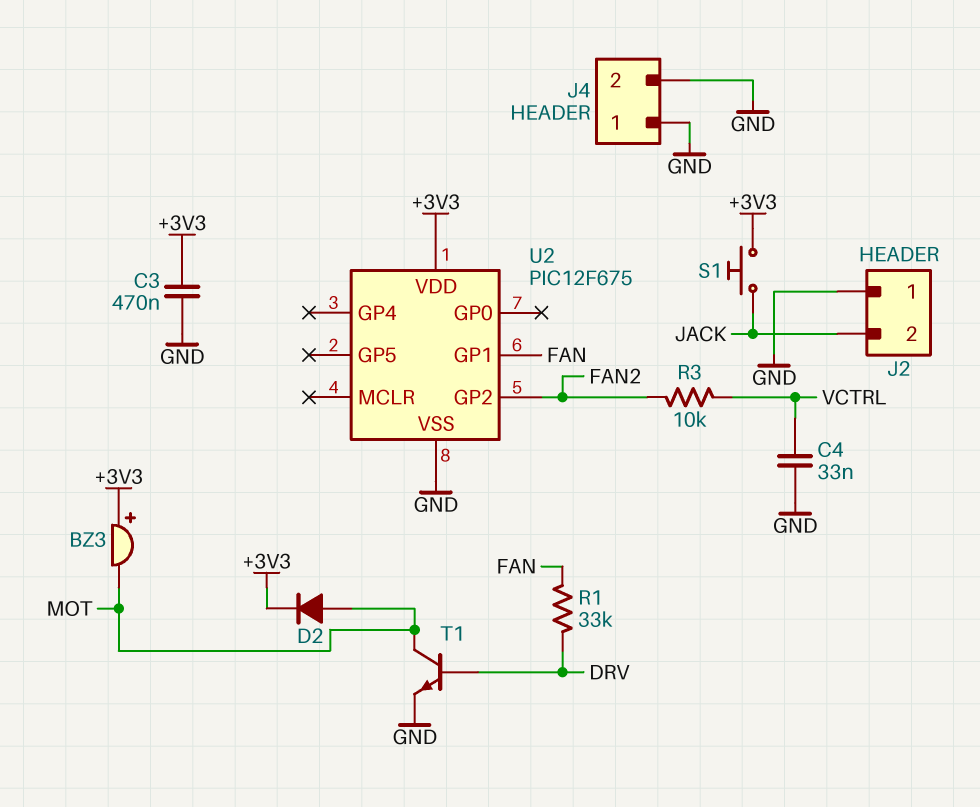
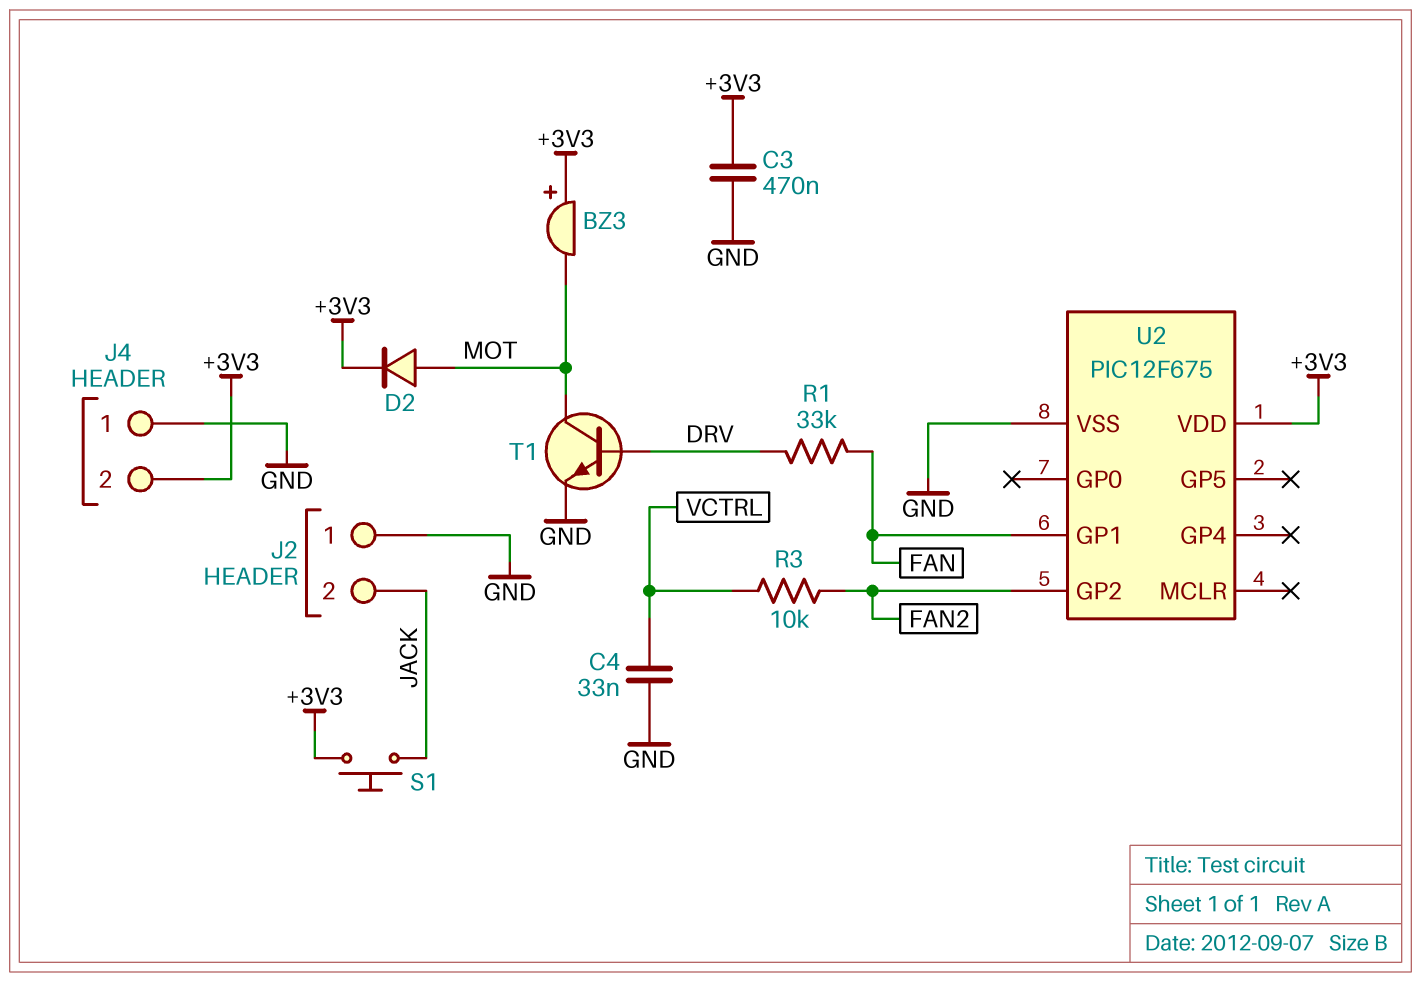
J4 pin 2: GND -> +3V3

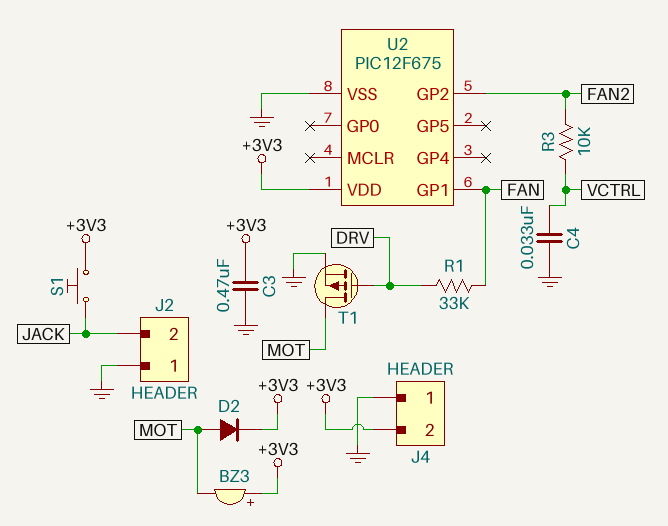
T1: NPN (B DRV, C MOT, E GND) -> PMOS (G DRV, D MOT, S GND)

